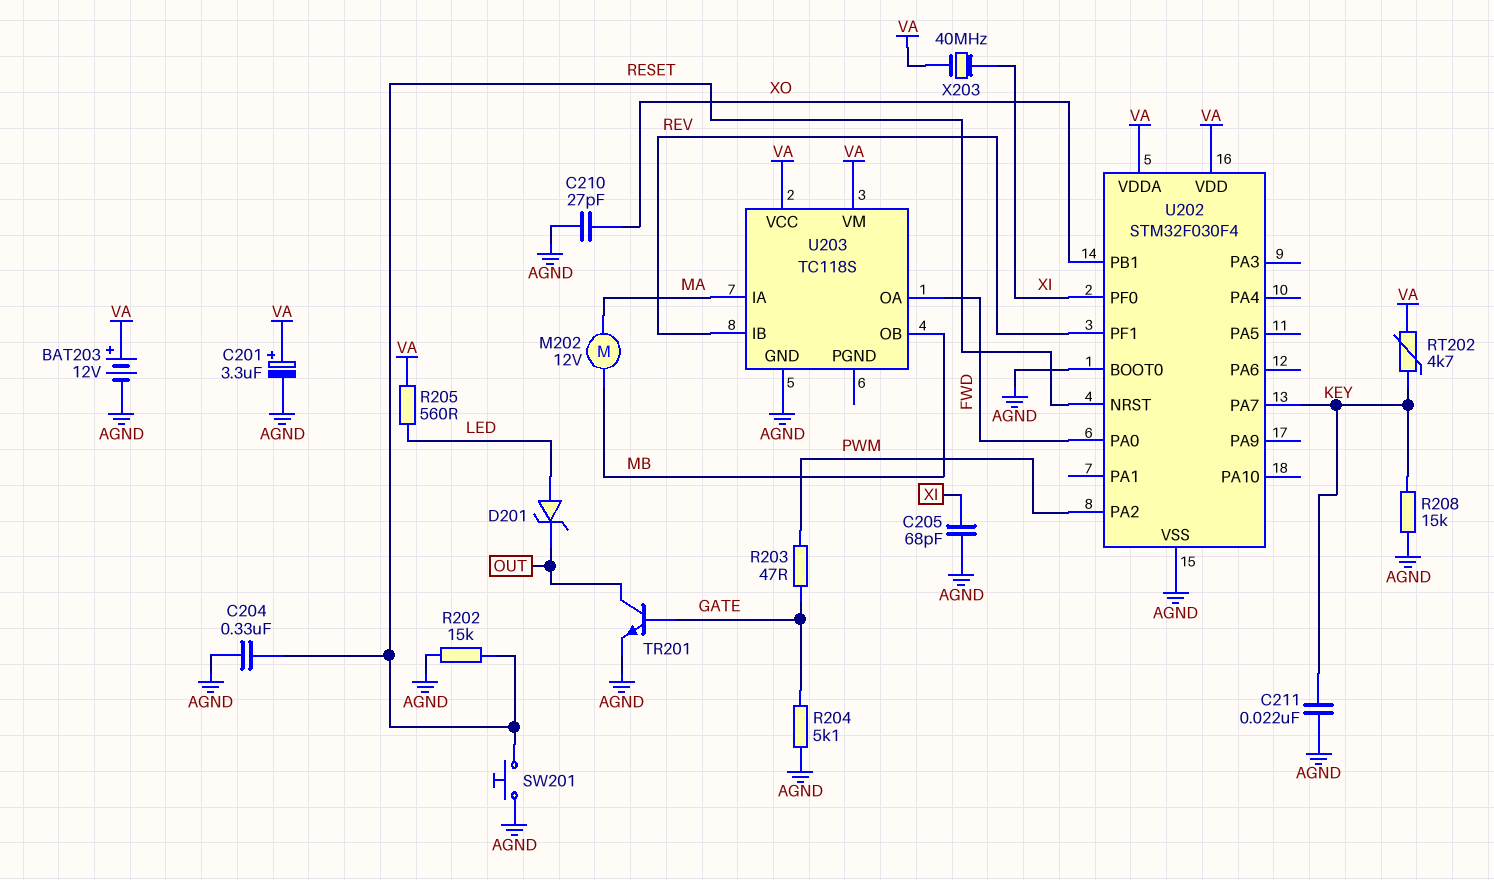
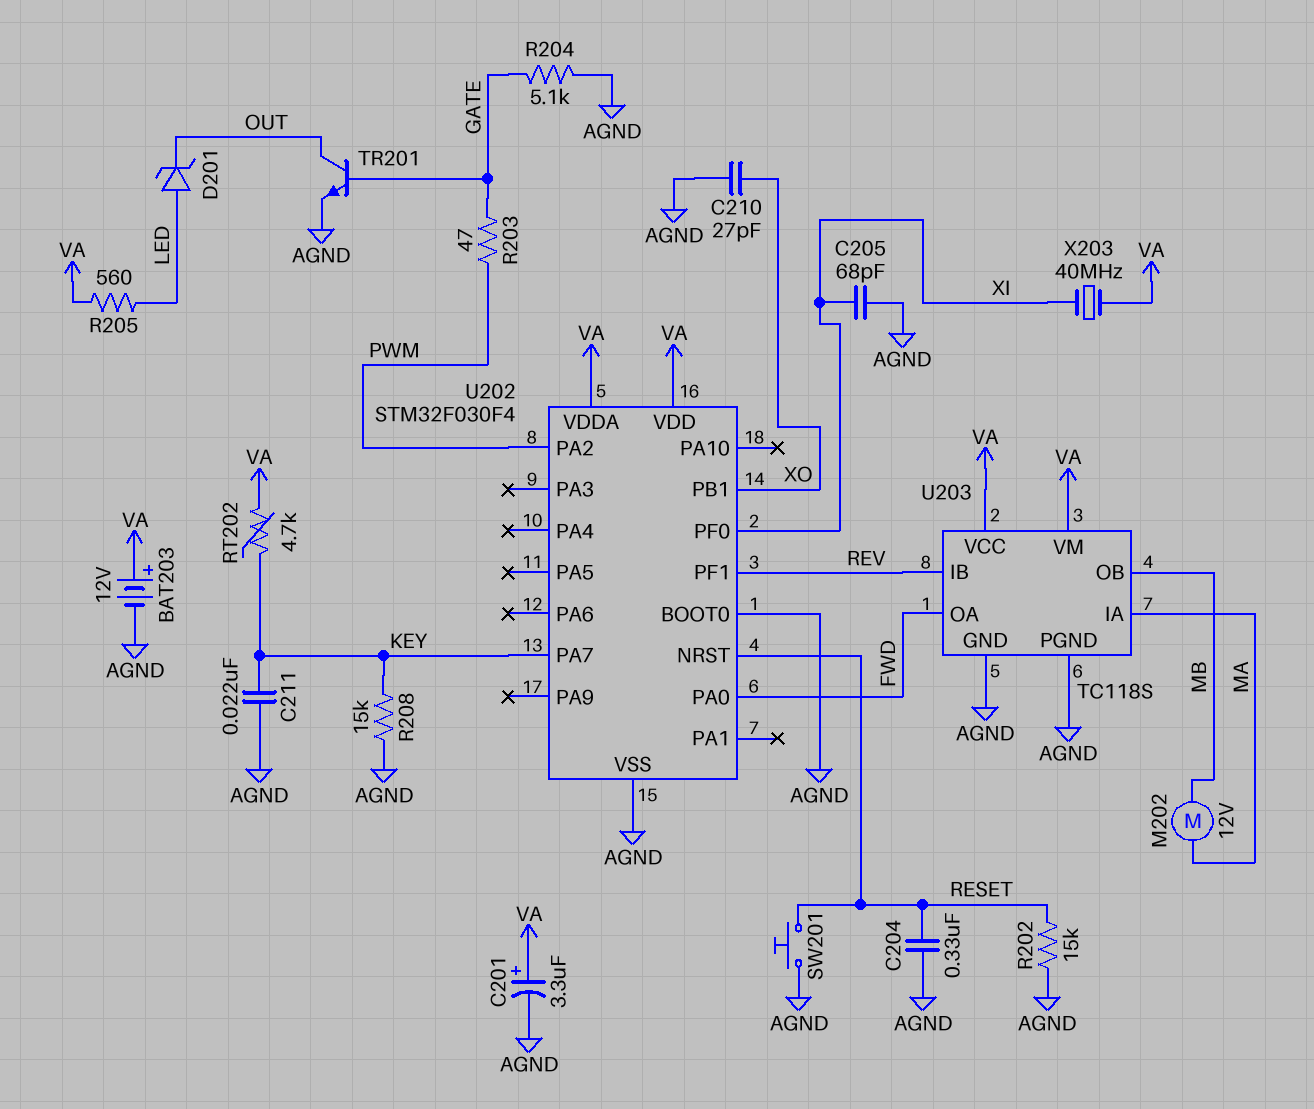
U203 pin PGND: none -> AGND

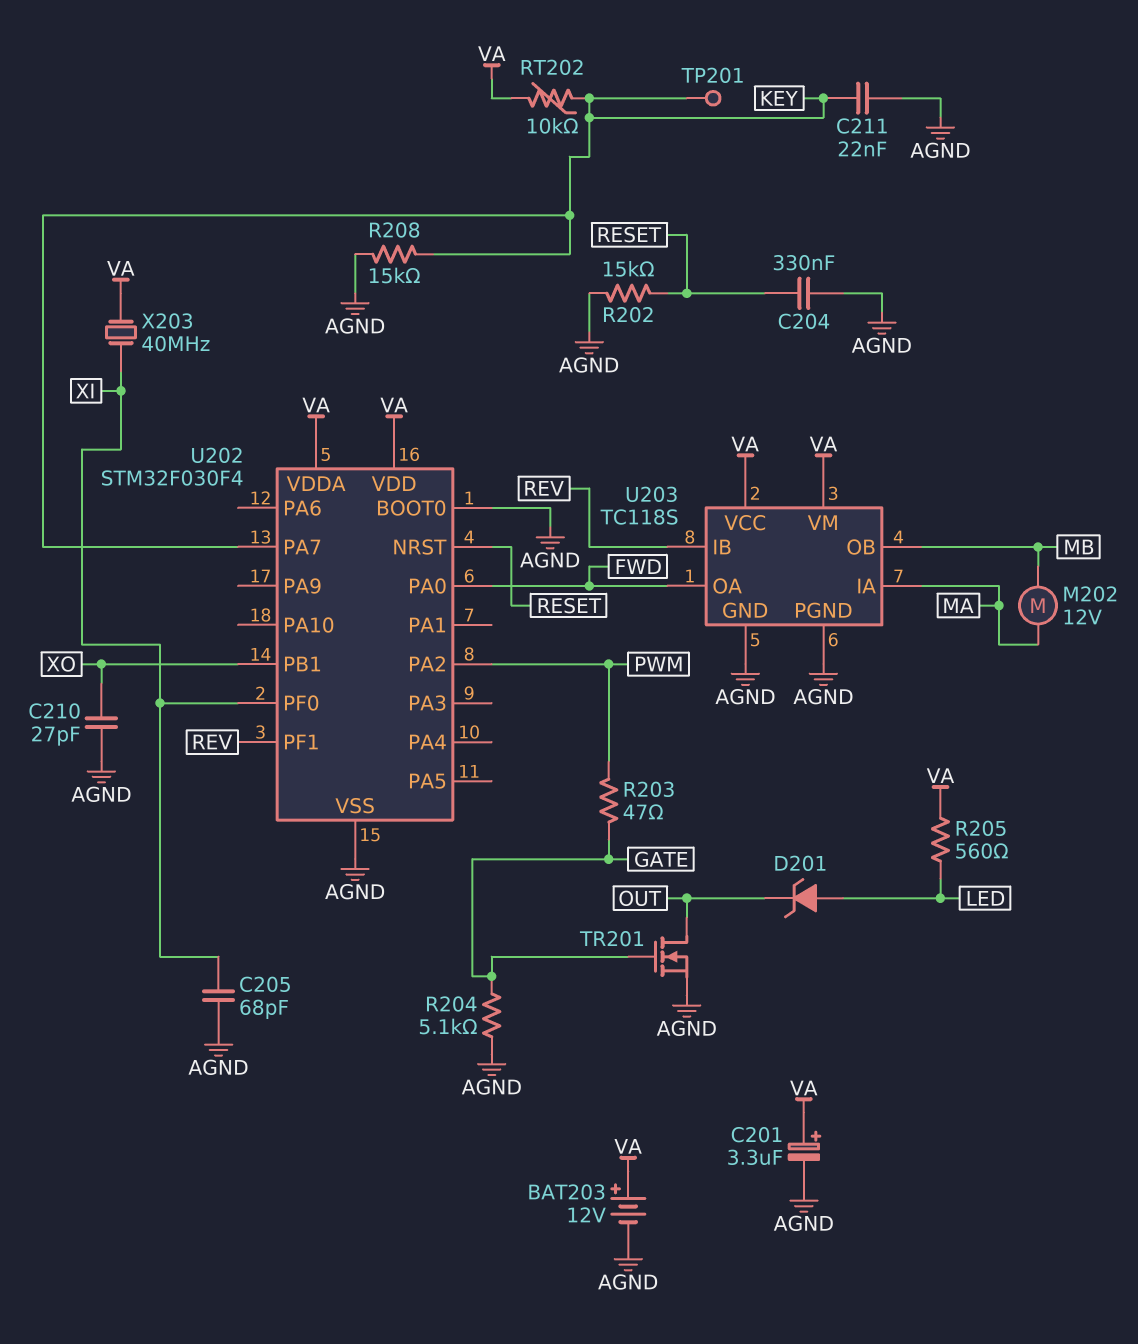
RT202: 4.7k (KEY, VA) -> 10k (KEY, VA)
SW201: button (AGND, RESET) -> none
TP201: none -> test point (KEY)
TR201: NPN (B GATE, C OUT, E AGND) -> NMOS (G GATE, D OUT, S AGND)

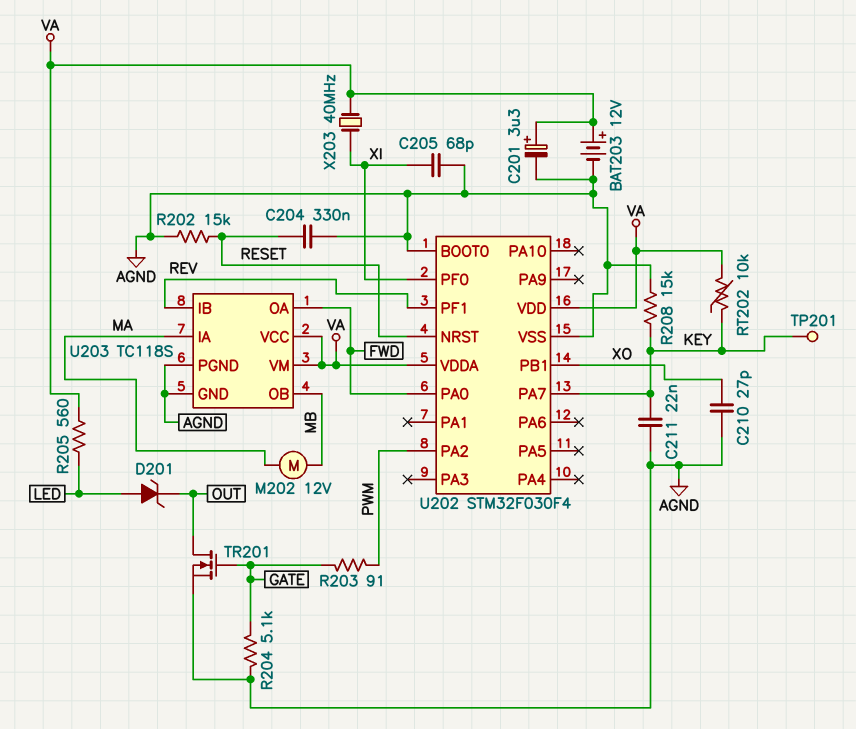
R203: 47 (GATE, PWM) -> 91 (GATE, PWM)

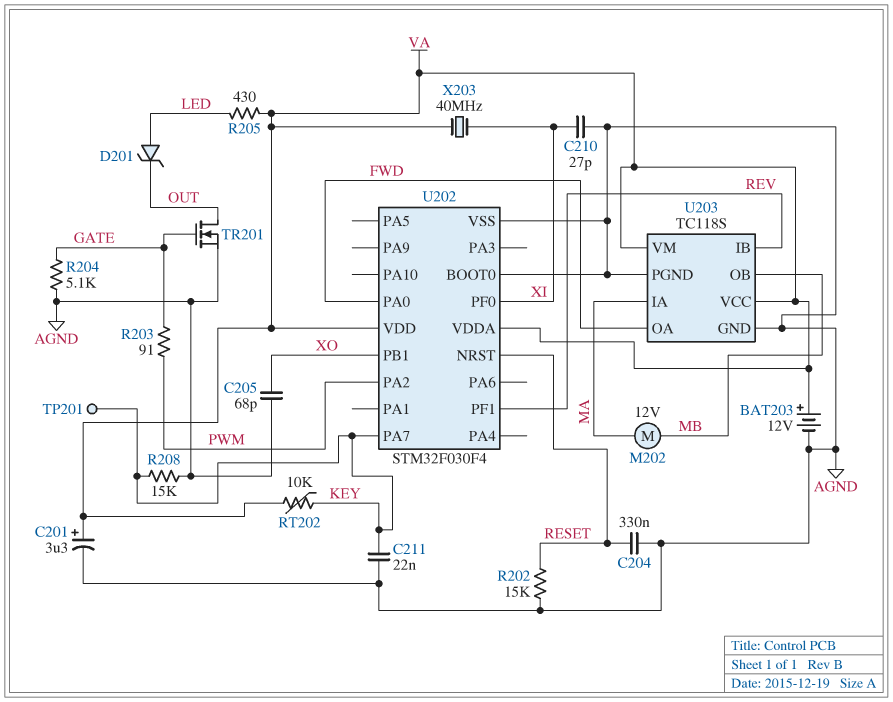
C205: 68pF (AGND, XI) -> 68pF (AGND, XO)
C210: 27pF (AGND, XO) -> 27pF (AGND, XI)
R205: 560 (LED, VA) -> 430 (LED, VA)

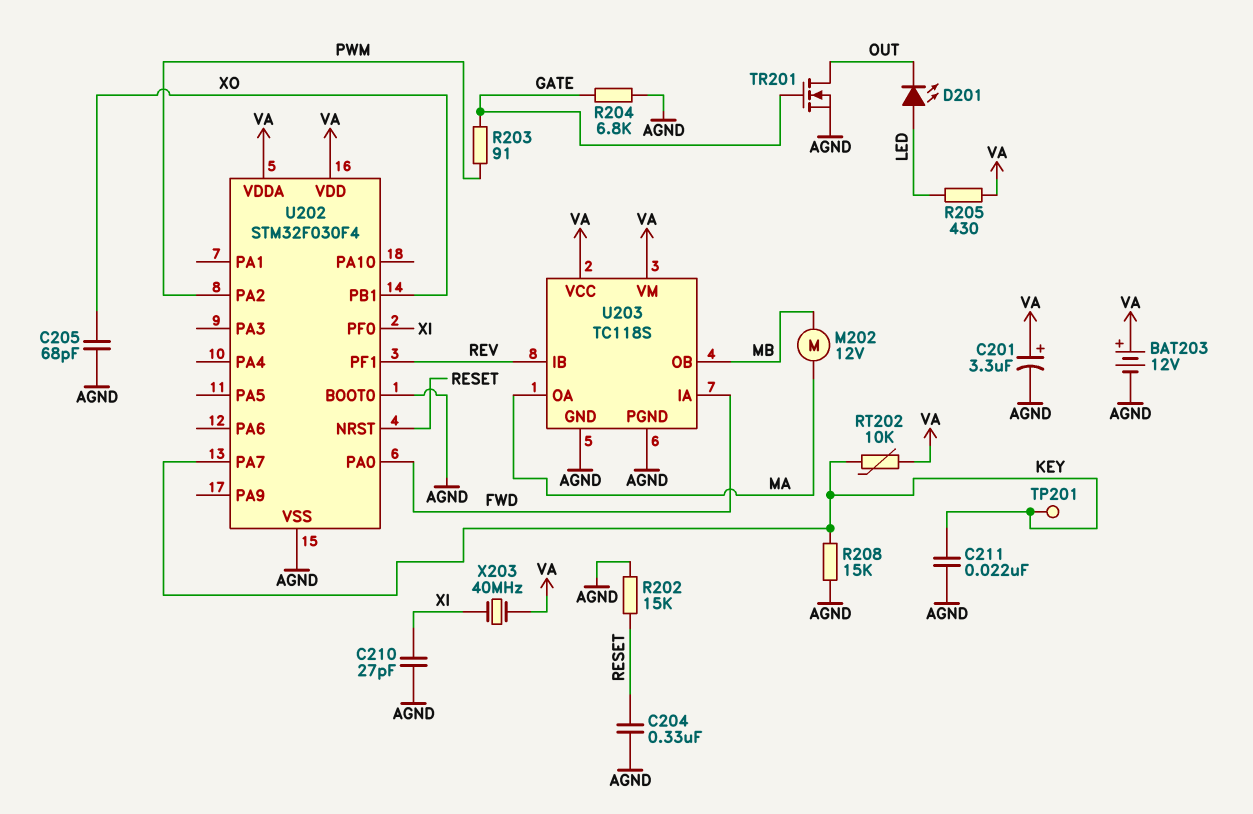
D201: zener (A LED, K OUT) -> LED (A LED, K OUT)
R204: 5.1k (AGND, GATE) -> 6.8k (AGND, GATE)
U203 pin IA: MA -> FWD
U203 pin OA: FWD -> MA

